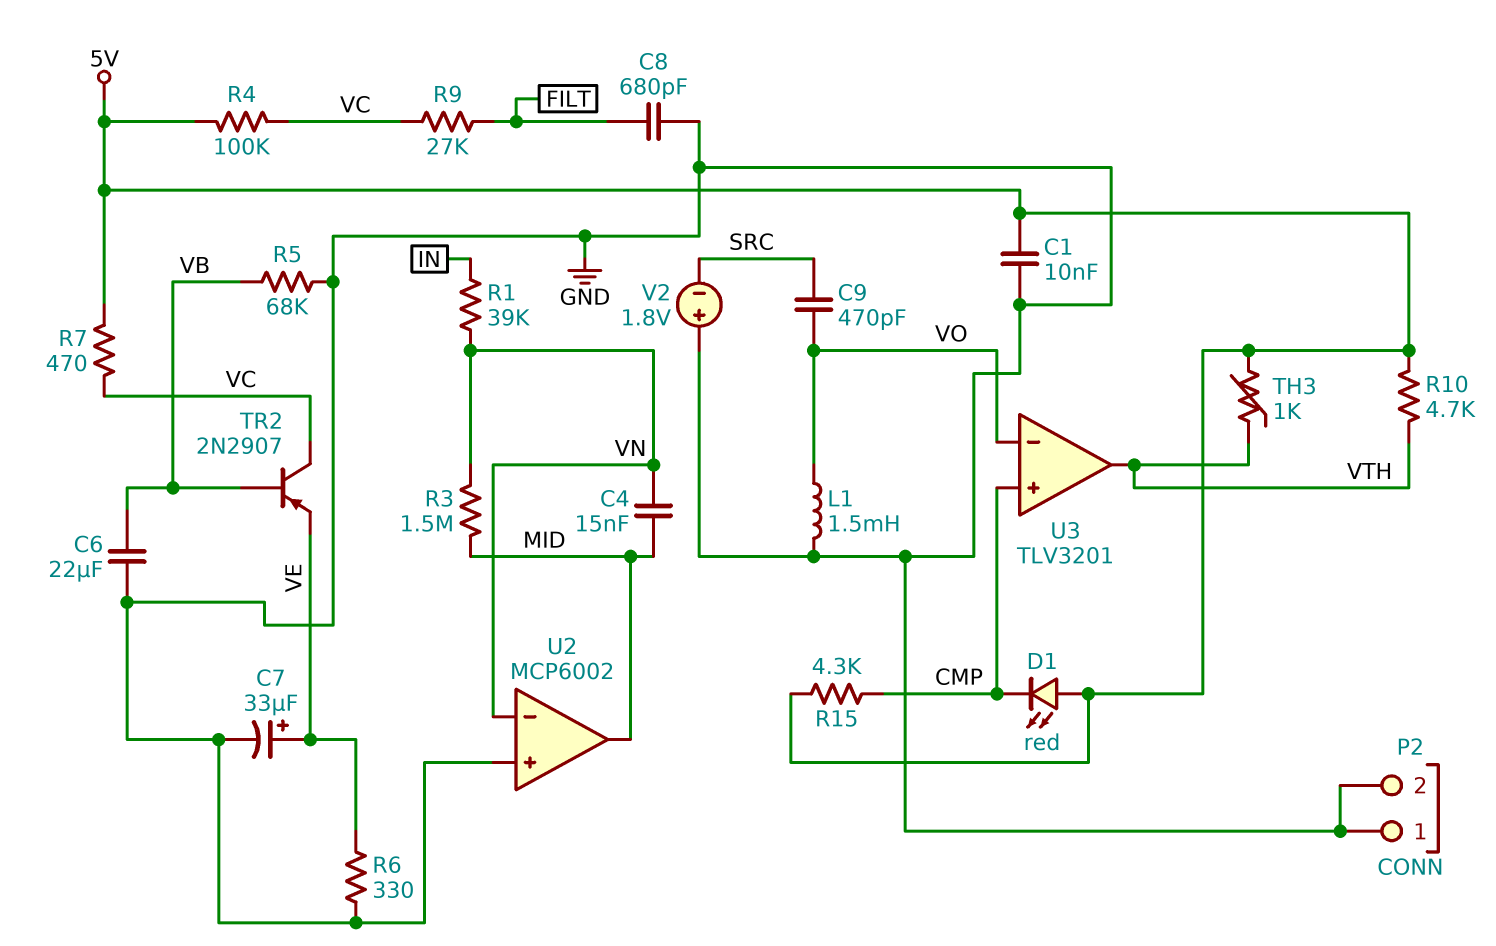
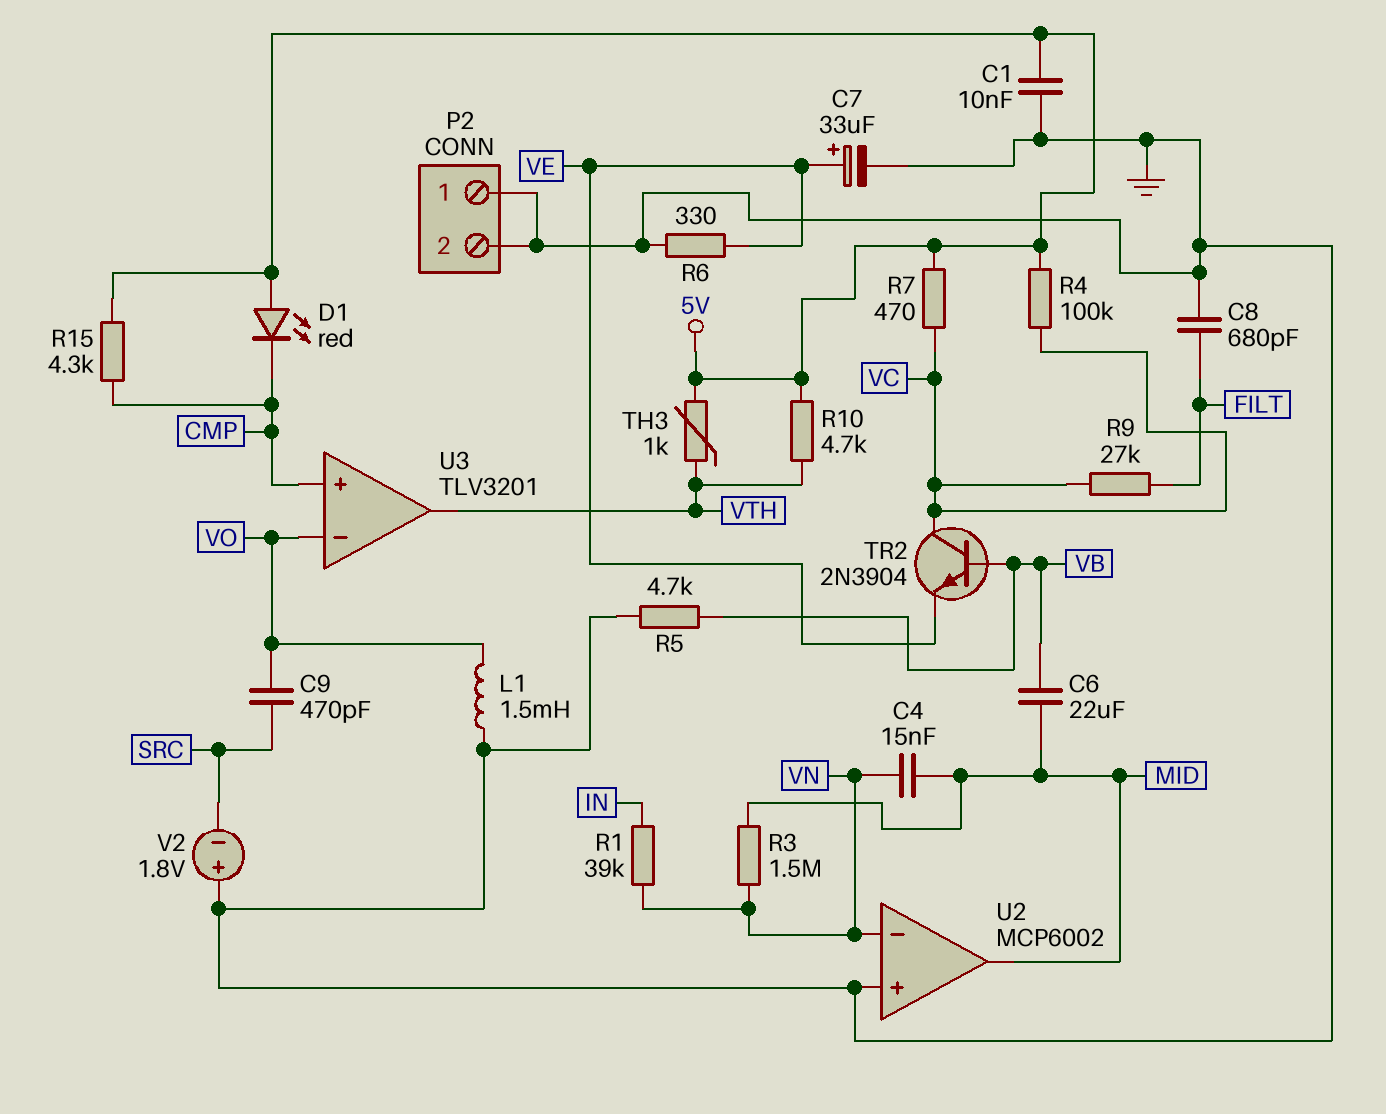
C6: 22uF (GND, VB) -> 22uF (MID, VB)
R5: 68k (GND, VB) -> 4.7k (GND, VB)
TR2: PNP 2N2907 (B VB, C VC, E VE) -> NPN 2N3904 (B VB, C VC, E VE)

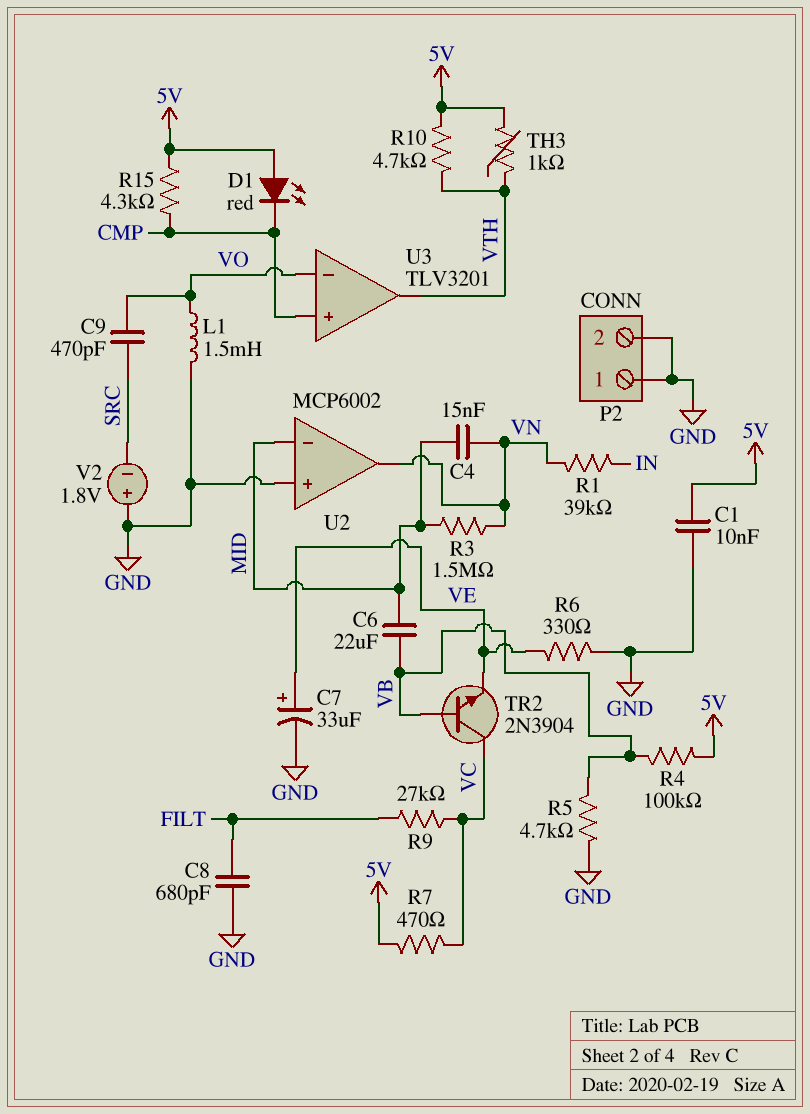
R4: 100k (5V, VC) -> 100k (5V, VB)
U2 pin in-: VN -> MID
U2 pin out: MID -> VN

